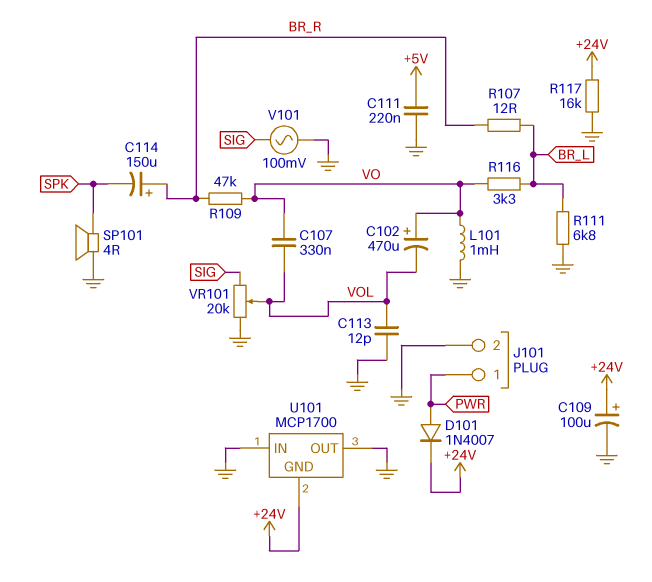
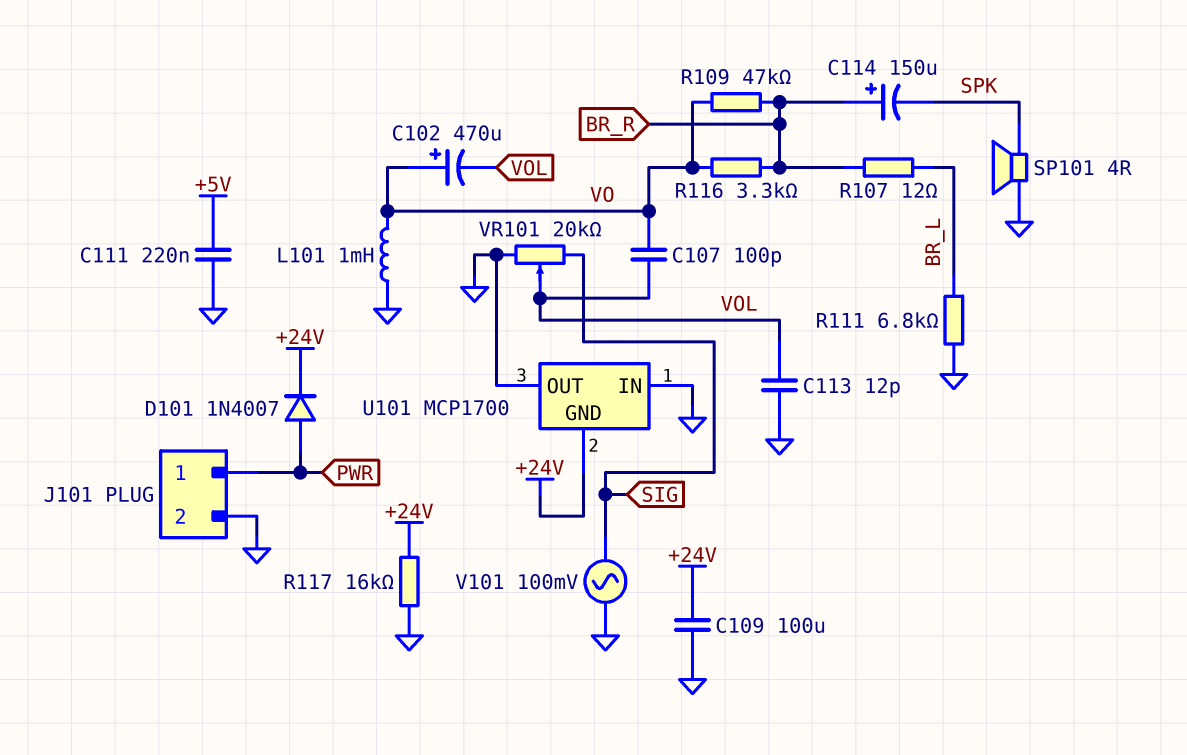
C107: 330nF (VO, VOL) -> 100pF (VO, VOL)
C109: 100uF (plus +24V, minus GND) -> 100uF (+24V, GND)
R116: 3.3k (BR_L, VO) -> 3.3k (BR_R, VO)

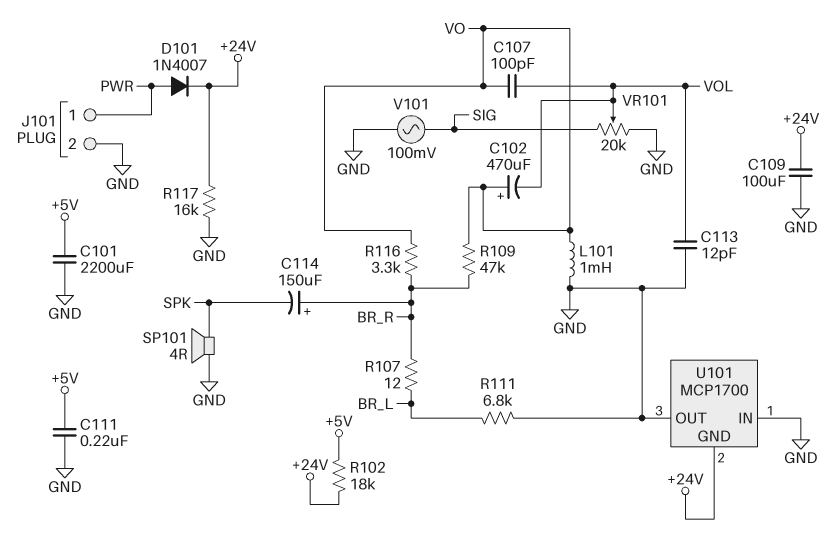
C101: none -> 2200uF (+5V, GND)
R102: none -> 18k (+5V, +24V)

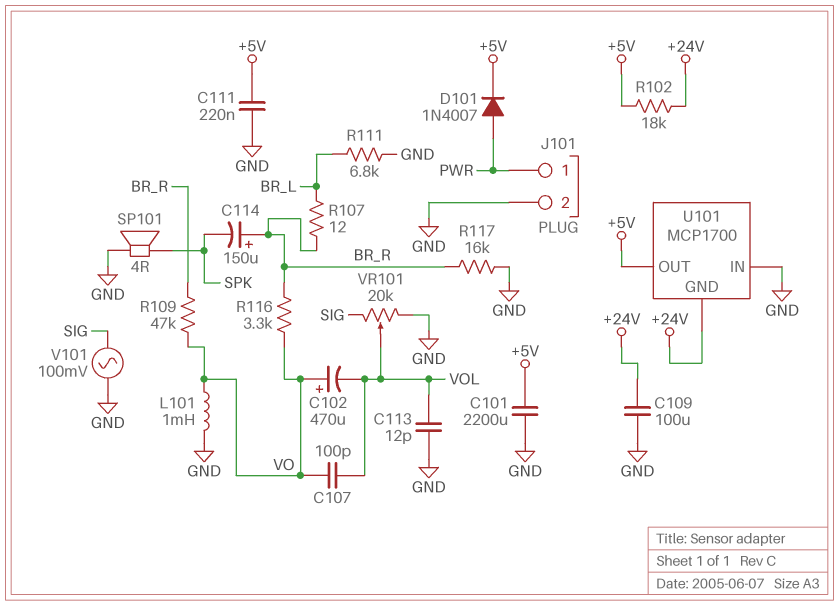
D101: diode 1N4007 (A PWR, K +24V) -> diode 1N4007 (A PWR, K +5V)
R117: 16k (+24V, GND) -> 16k (BR_R, GND)
U101 pin OUT: GND -> +5V

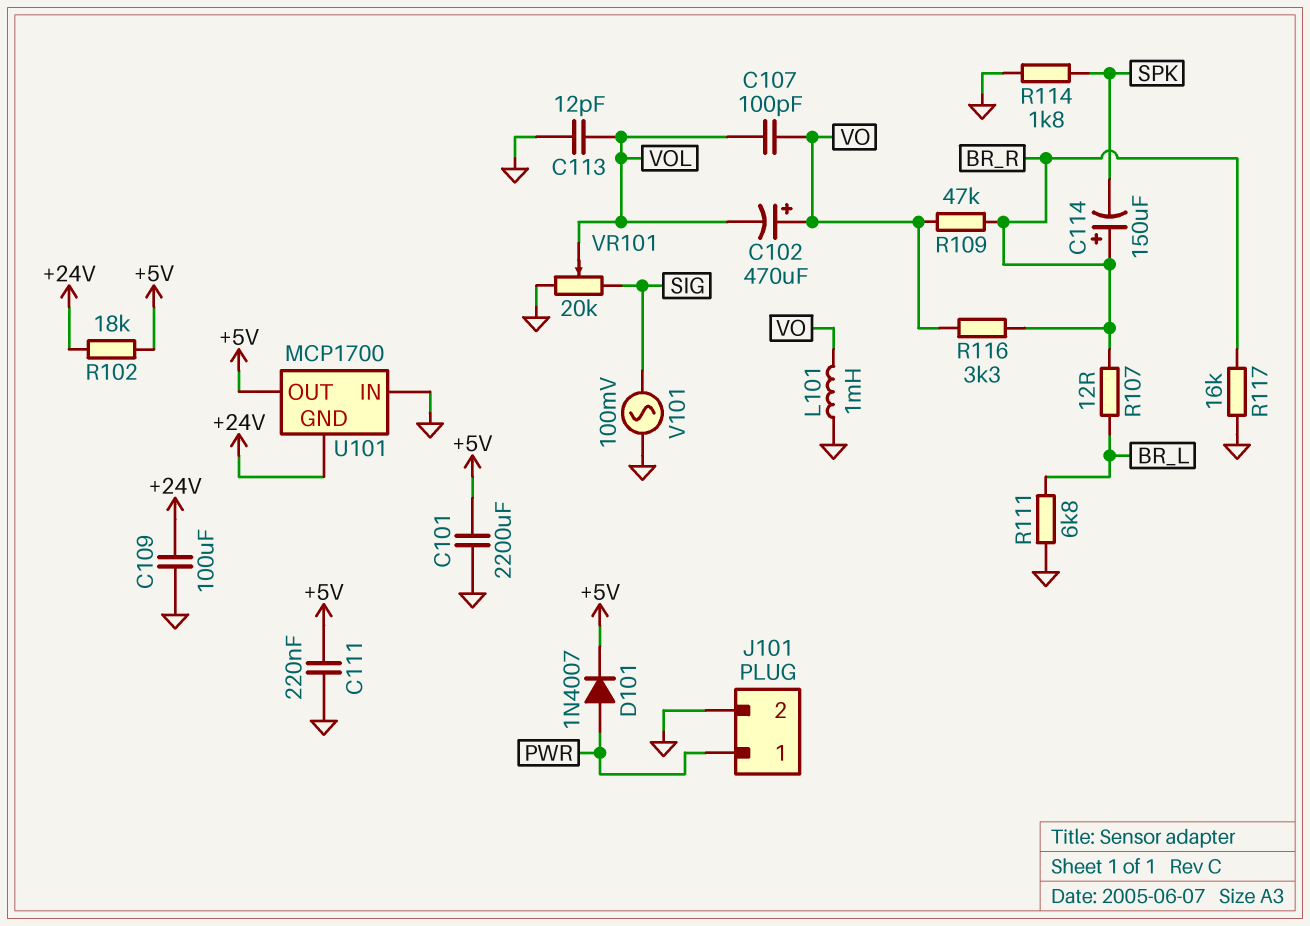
R114: none -> 1.8k (GND, SPK)
SP101: speaker 4R (GND, SPK) -> none

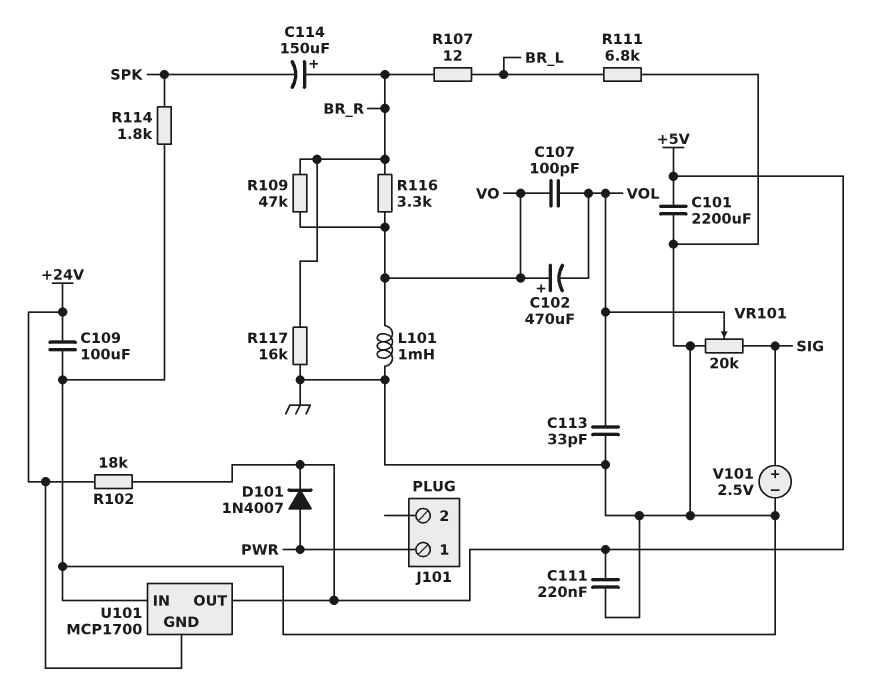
C113: 12pF (GND, VOL) -> 33pF (GND, VOL)
J101 pin 2: GND -> none
V101: AC 100mV (GND, SIG) -> 2.5V (plus SIG, minus GND)

